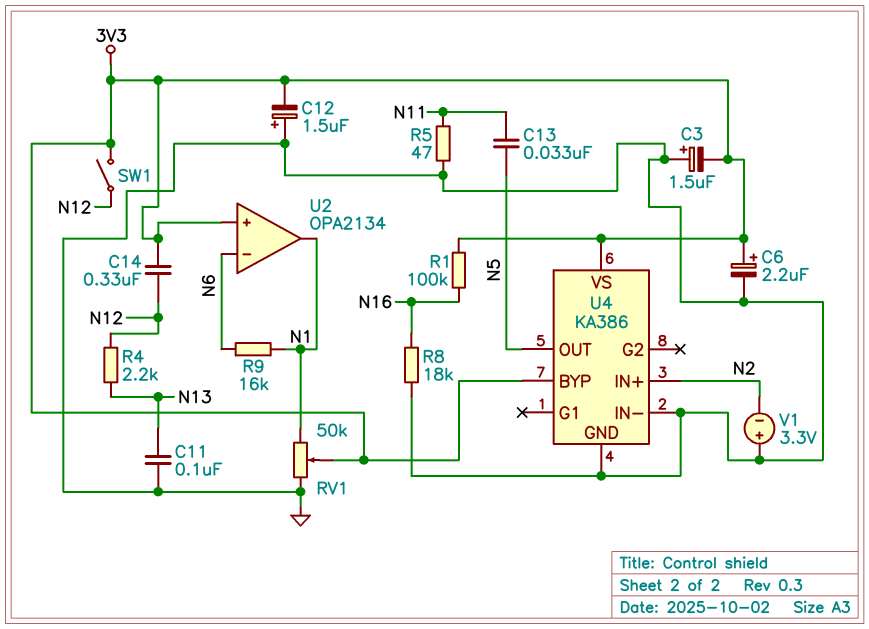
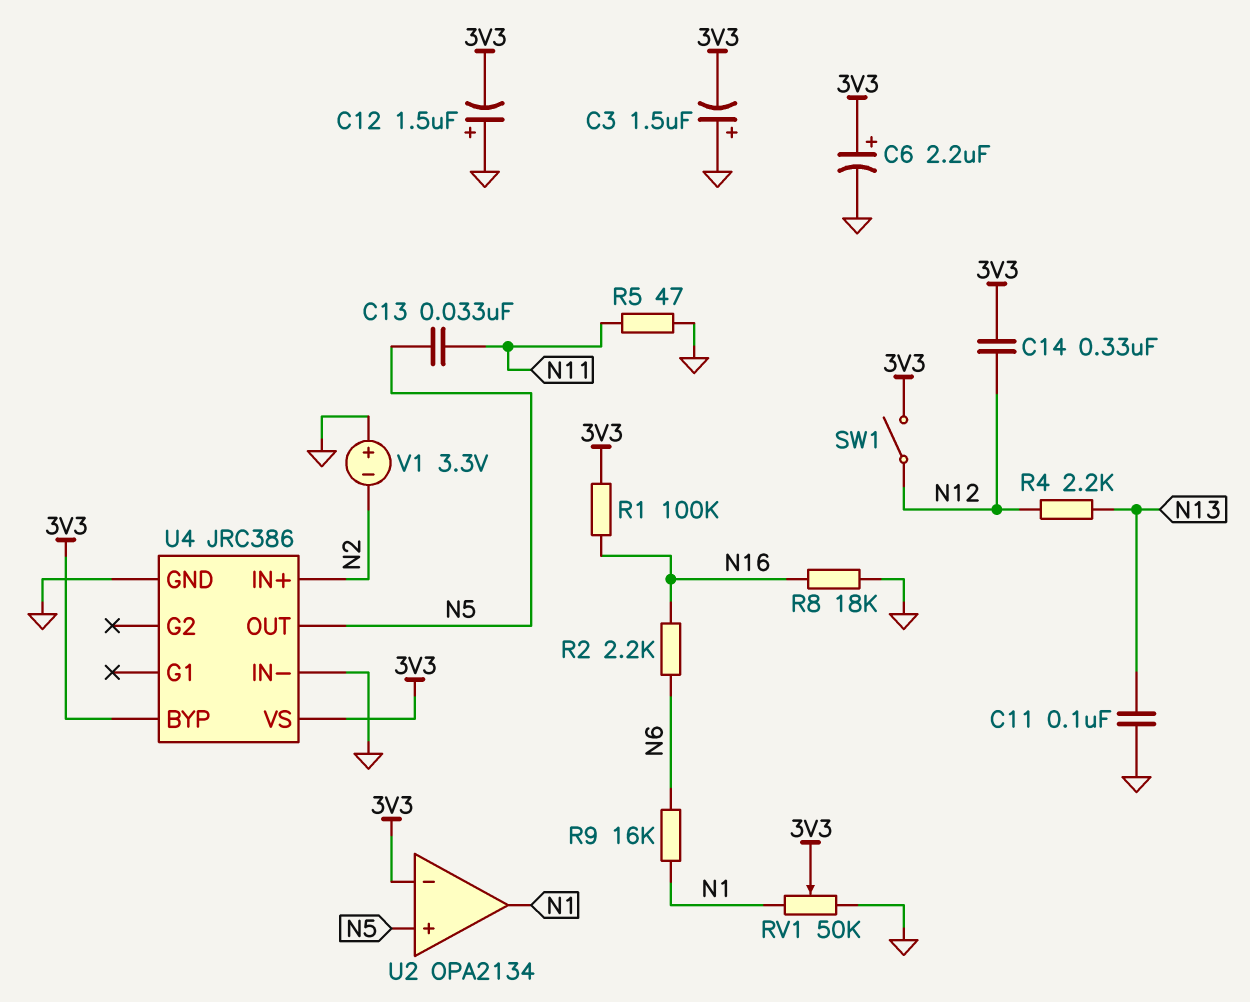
R2: none -> 2.2k (N6, N16)
U2 pin in+: 3V3 -> N5
U2 pin in-: N6 -> 3V3
U4: KA386 -> JRC386

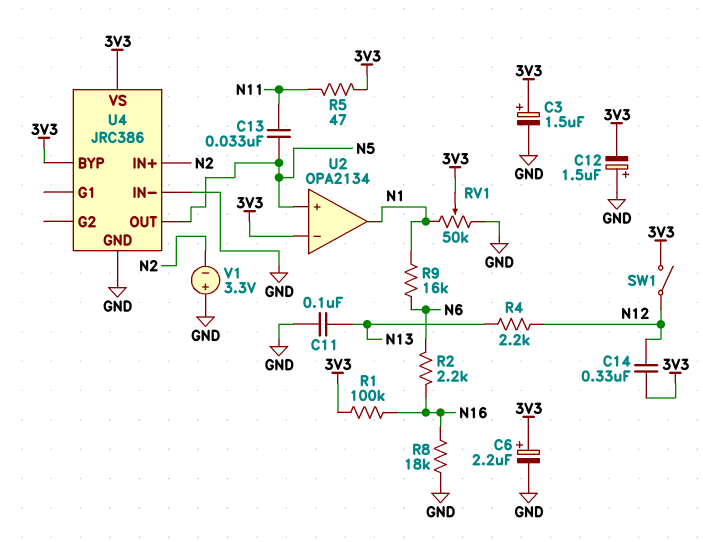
C3: 1.5uF (plus GND, minus 3V3) -> 1.5uF (plus 3V3, minus GND)
R5: 47 (GND, N11) -> 47 (3V3, N11)

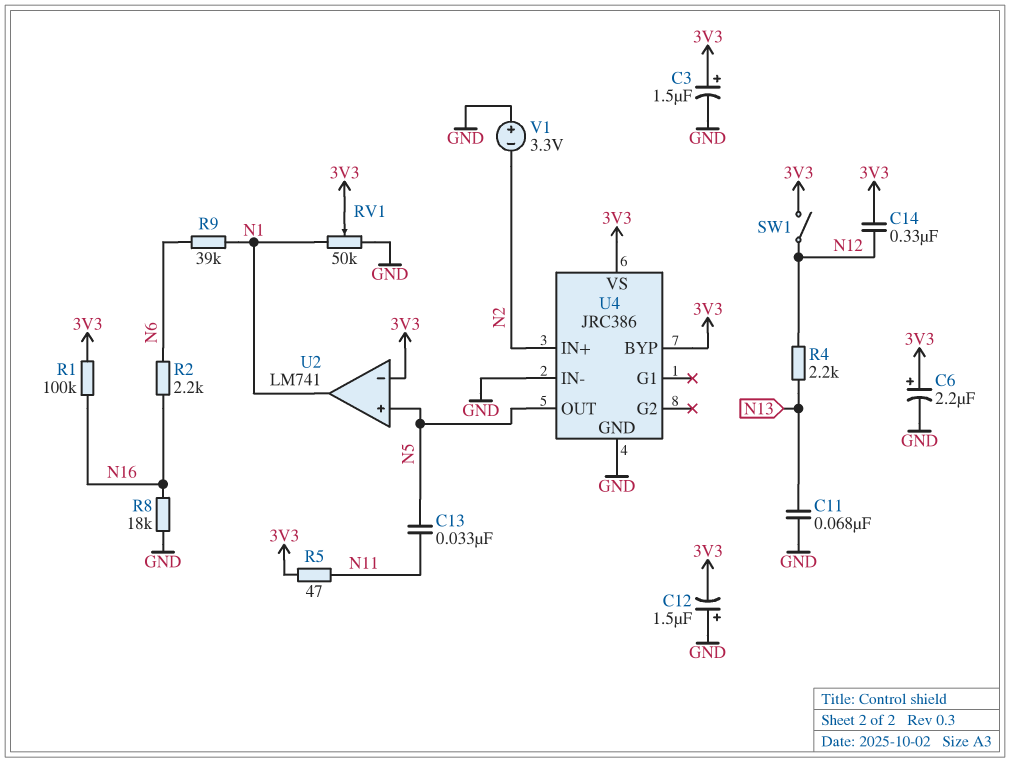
C11: 100nF (GND, N13) -> 68nF (GND, N13)
R9: 16k (N1, N6) -> 39k (N1, N6)
U2: OPA2134 -> LM741

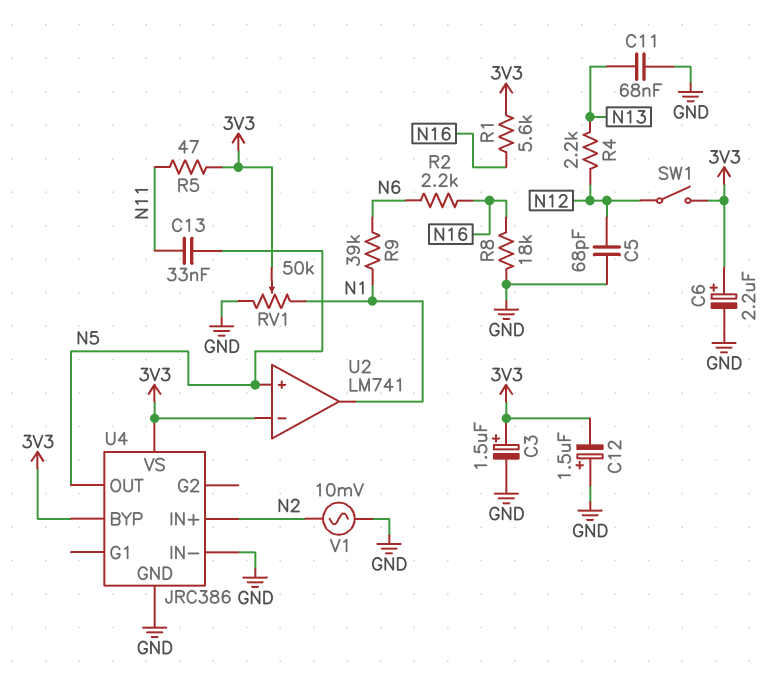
C5: none -> 68pF (GND, N12)
C14: 330nF (3V3, N12) -> none
R1: 100k (3V3, N16) -> 5.6k (3V3, N16)
V1: 3.3V (plus GND, minus N2) -> AC 10mV (GND, N2)

